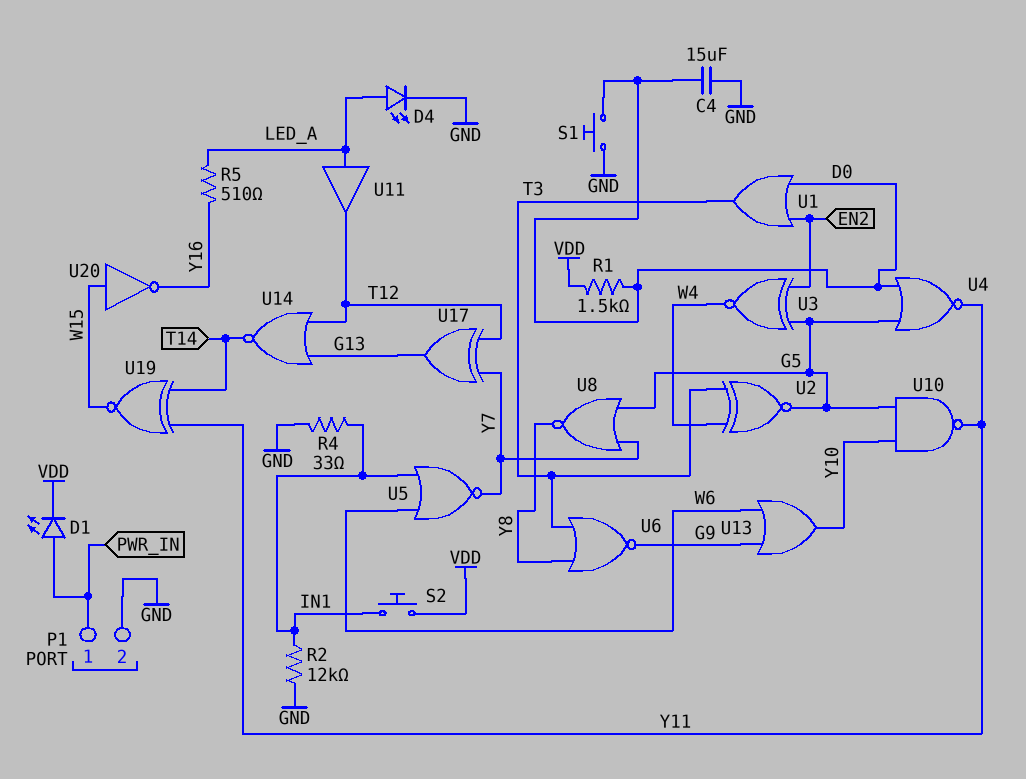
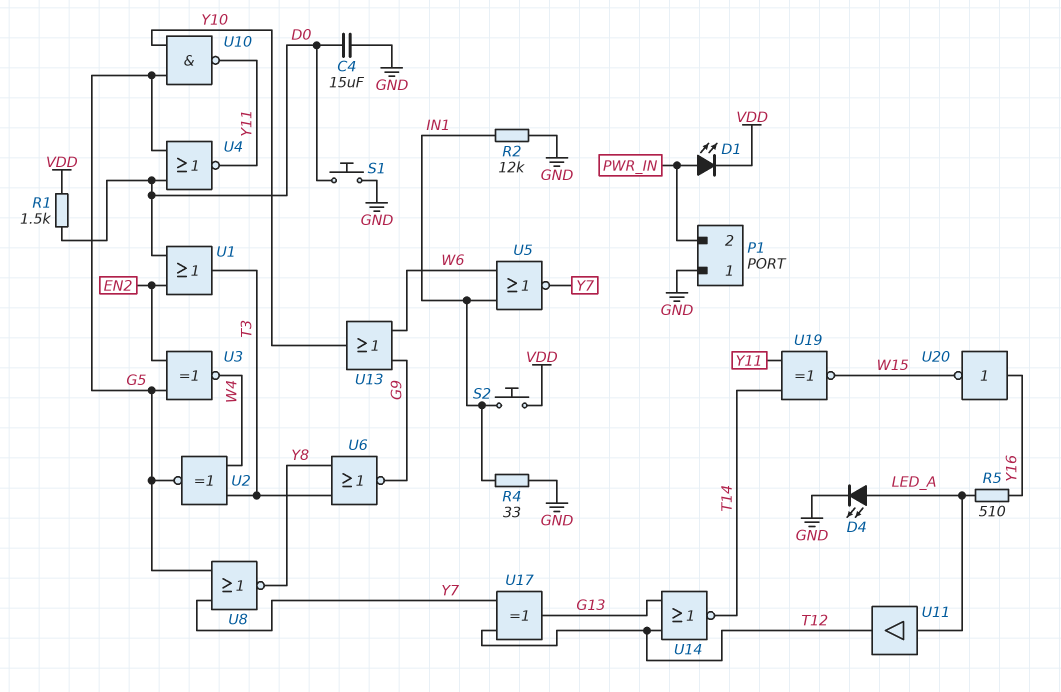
P1 pin 1: PWR_IN -> GND
P1 pin 2: GND -> PWR_IN
U20: NOT (in W15, out Y16) -> NOT (in Y16, out W15)

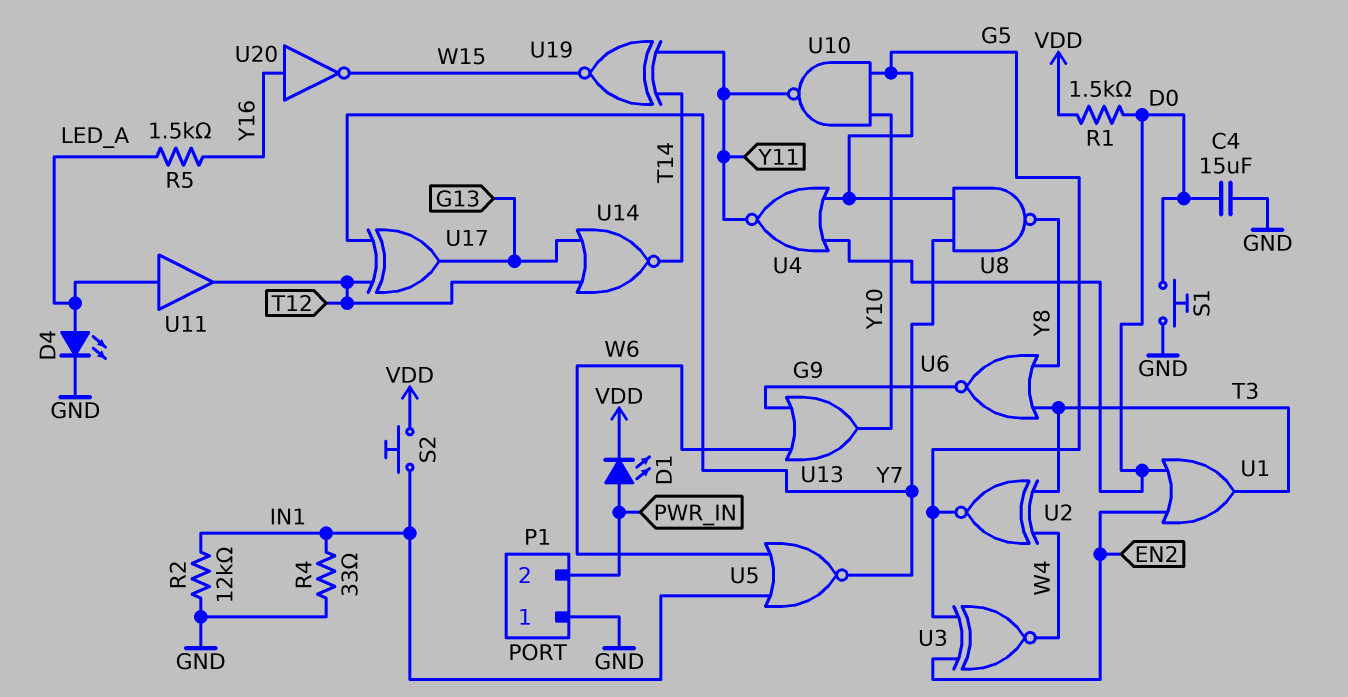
R5: 510 (LED_A, Y16) -> 1.5k (LED_A, Y16)
U8: NOR (in G5, in Y7, out Y8) -> NAND (in G5, in Y7, out Y8)

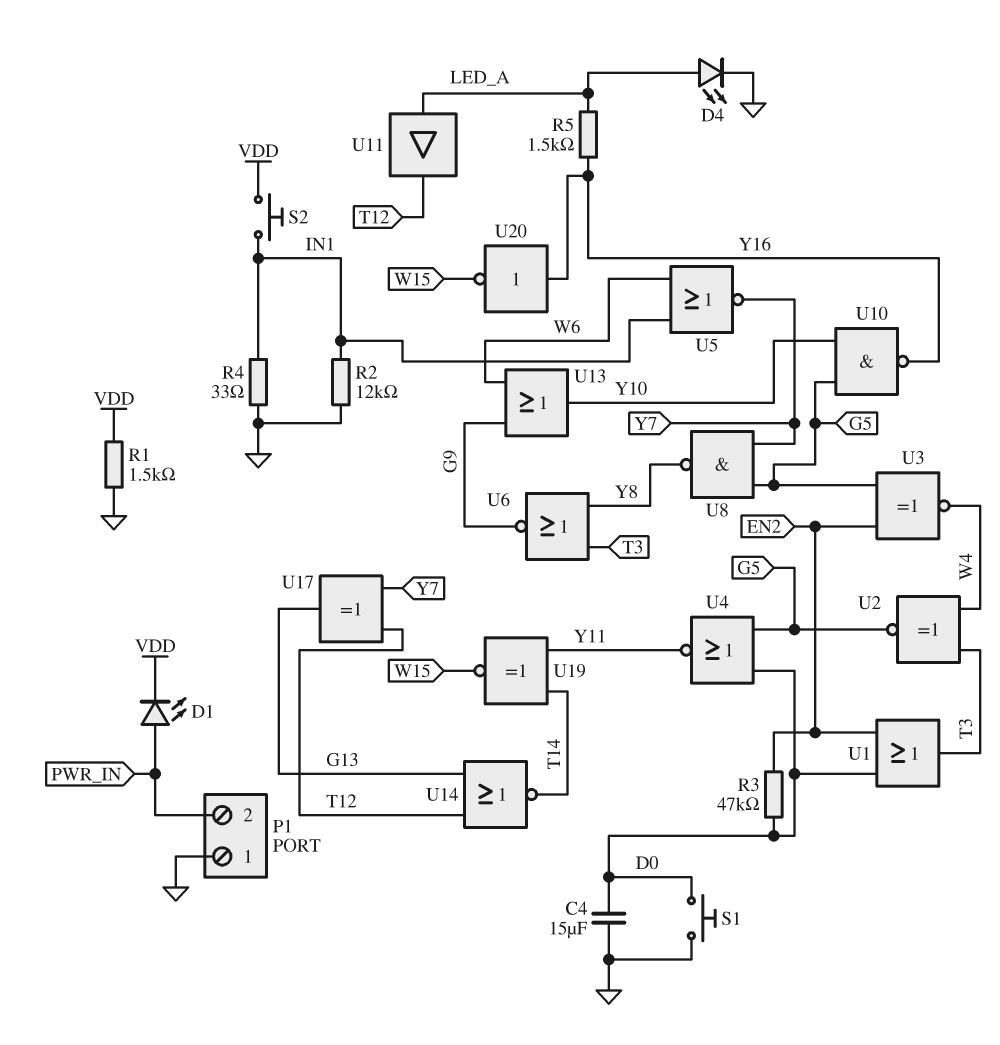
R1: 1.5k (D0, VDD) -> 1.5k (GND, VDD)
R3: none -> 47k (D0, EN2)
U10: NAND (in G5, in Y10, out Y11) -> NAND (in G5, in Y10, out Y16)

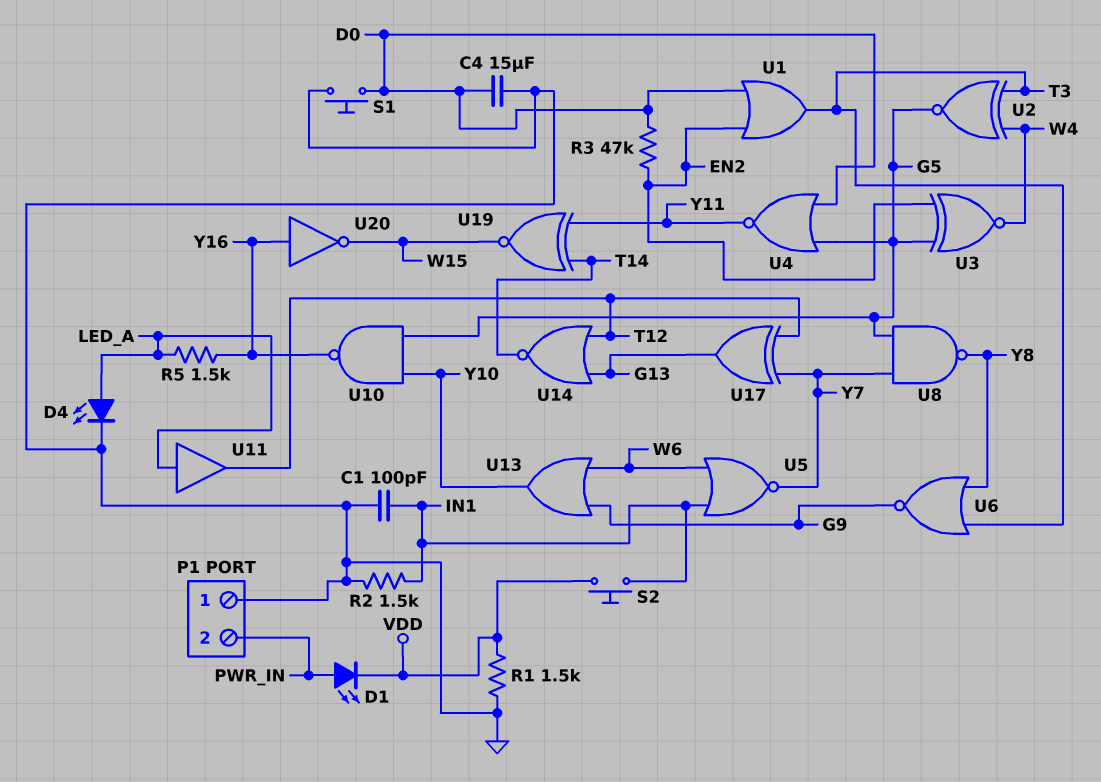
C1: none -> 100pF (GND, IN1)
R2: 12k (GND, IN1) -> 1.5k (GND, IN1)
R4: 33 (GND, IN1) -> none

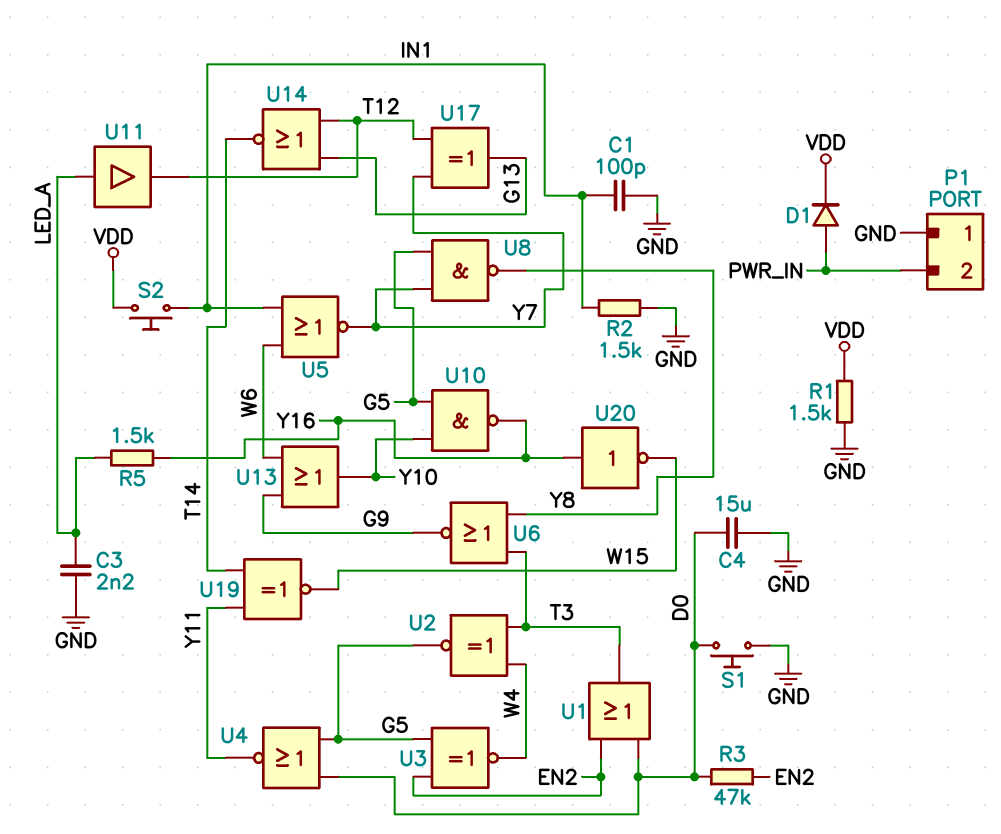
C3: none -> 2.2nF (GND, LED_A)
D1: LED (A PWR_IN, K VDD) -> diode (A PWR_IN, K VDD)
D4: LED (A LED_A, K GND) -> none

